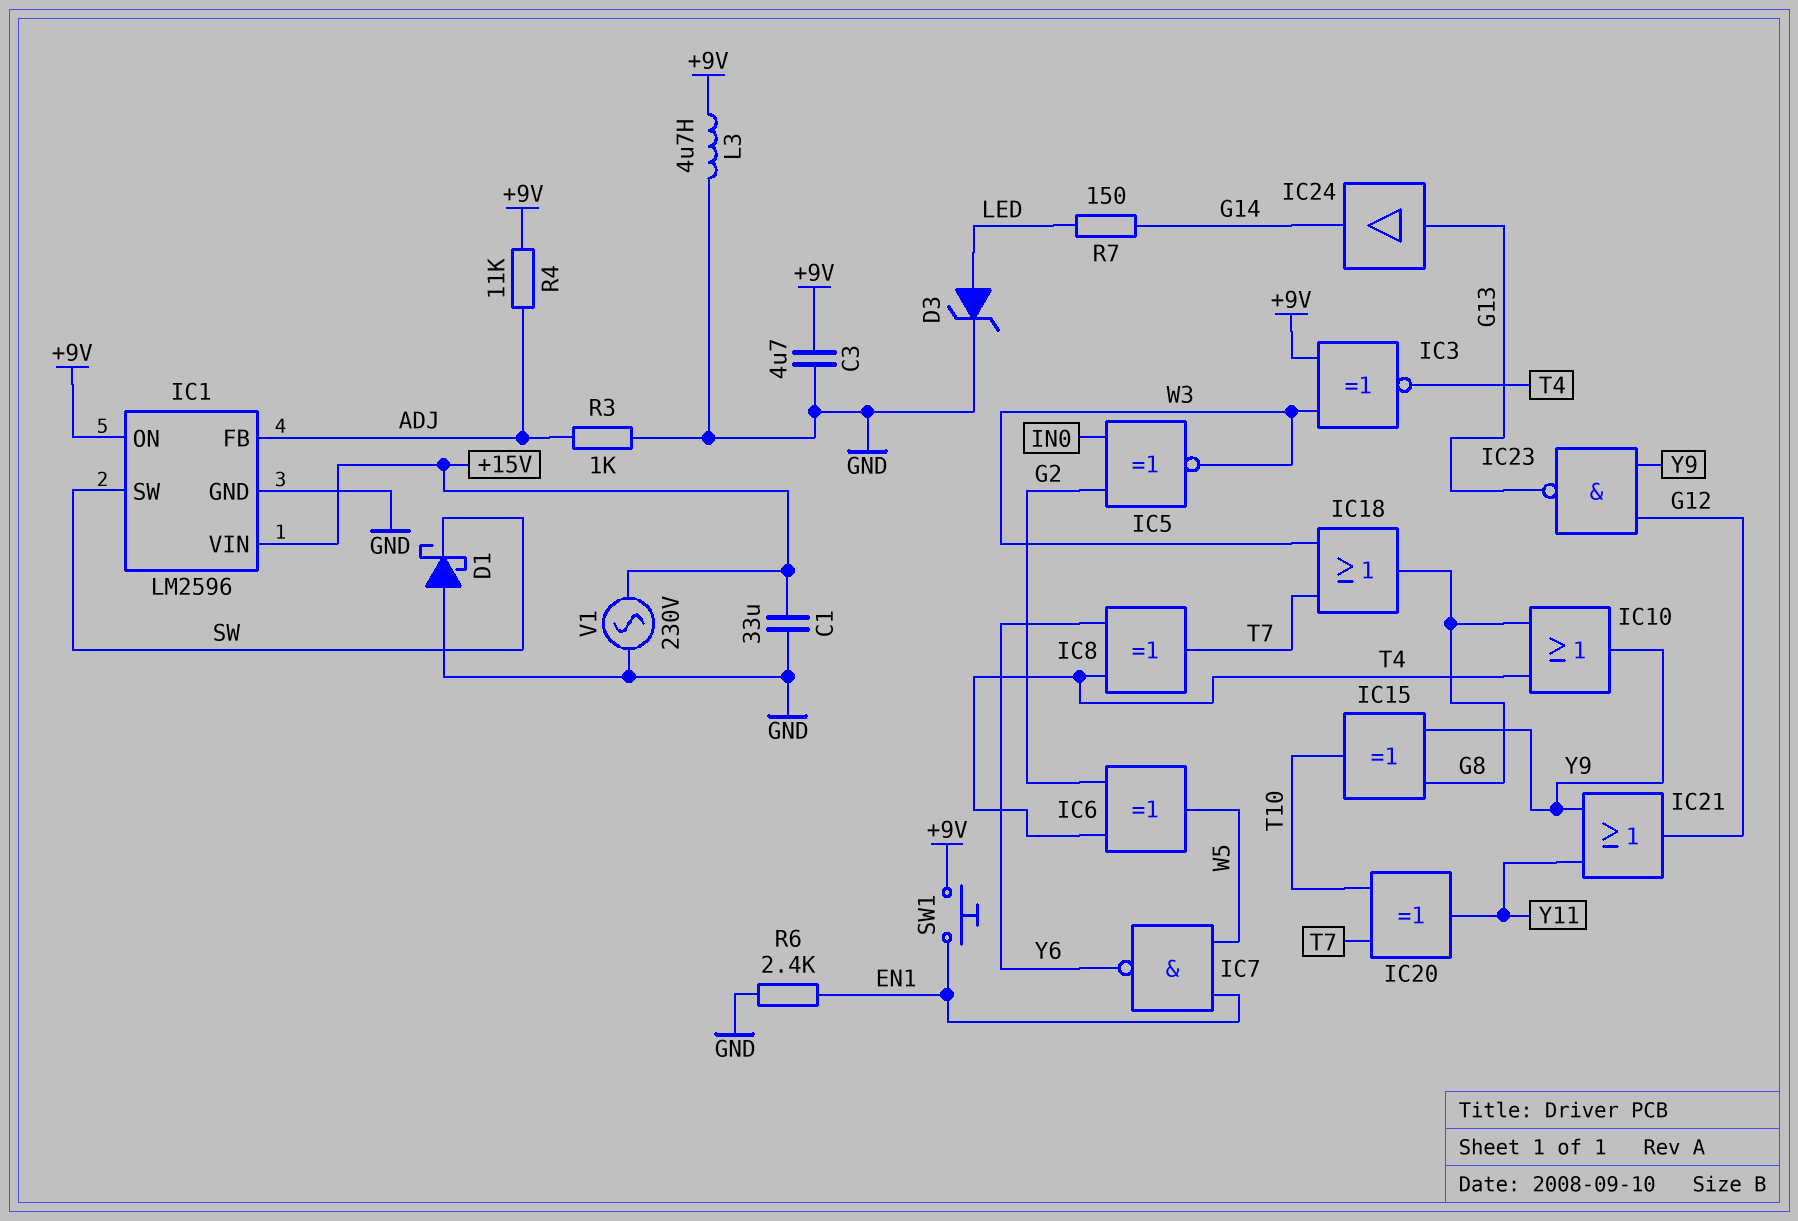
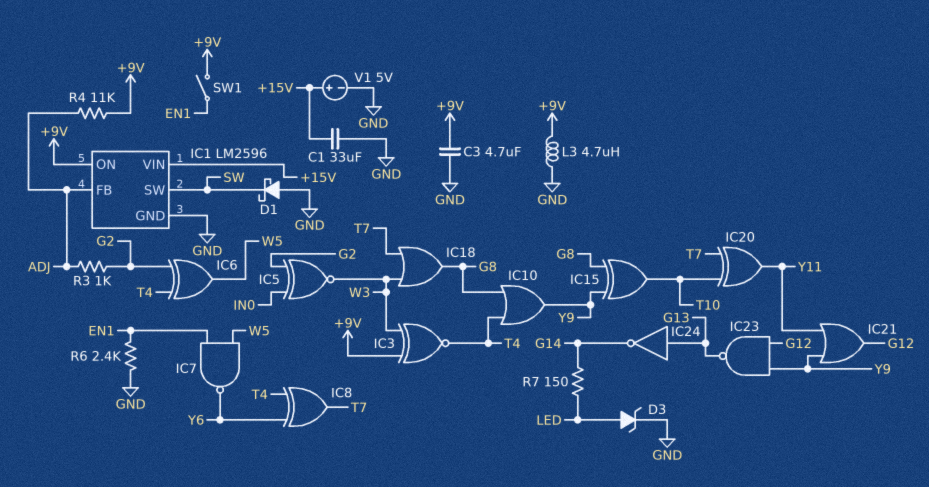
IC24: buffer (in G13, out G14) -> NOT (in G13, out G14)
R3: 1k (ADJ, GND) -> 1k (ADJ, G2)
SW1: button (+9V, EN1) -> switch (+9V, EN1)
V1: AC 230V (+15V, GND) -> 5V (plus +15V, minus GND)

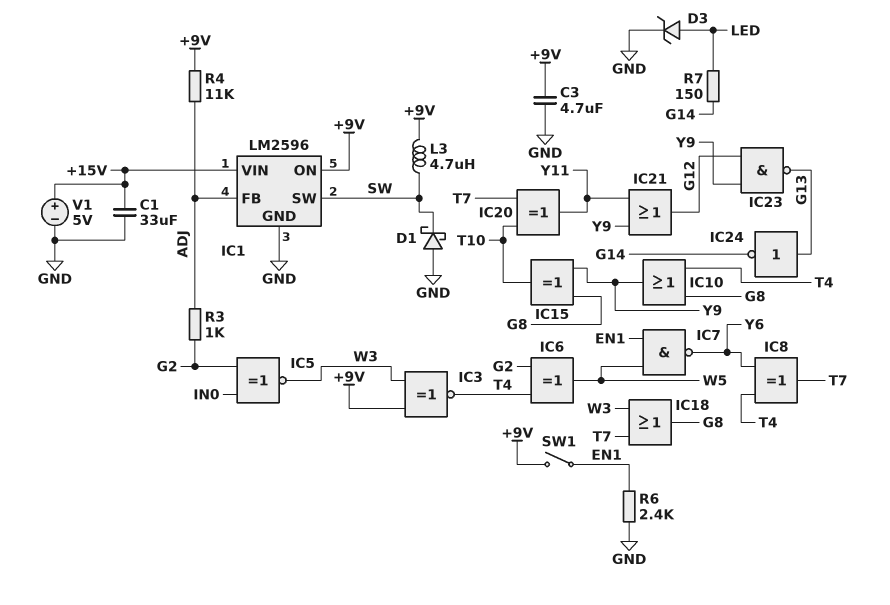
L3: 4.7uH (+9V, GND) -> 4.7uH (+9V, SW)

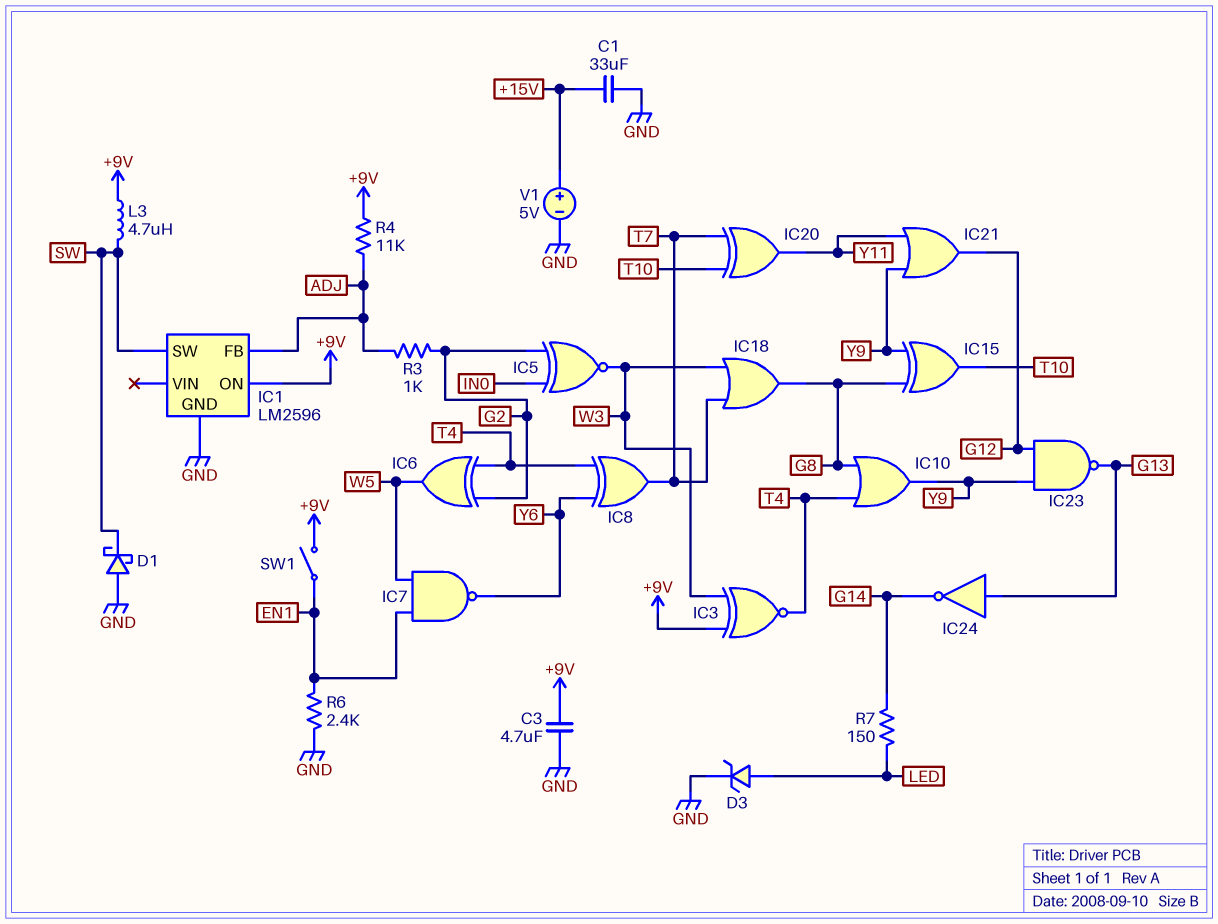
IC1 pin VIN: +15V -> none

